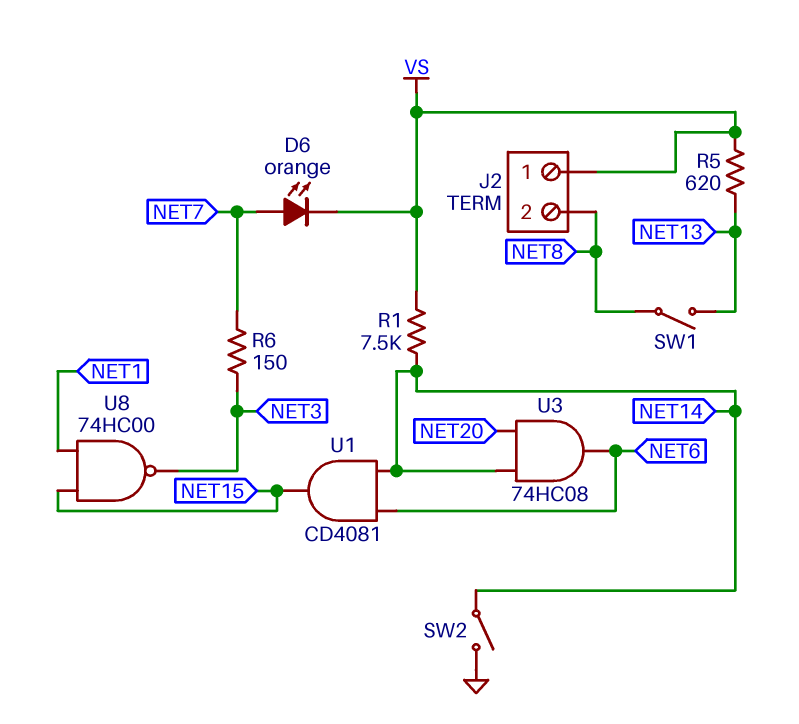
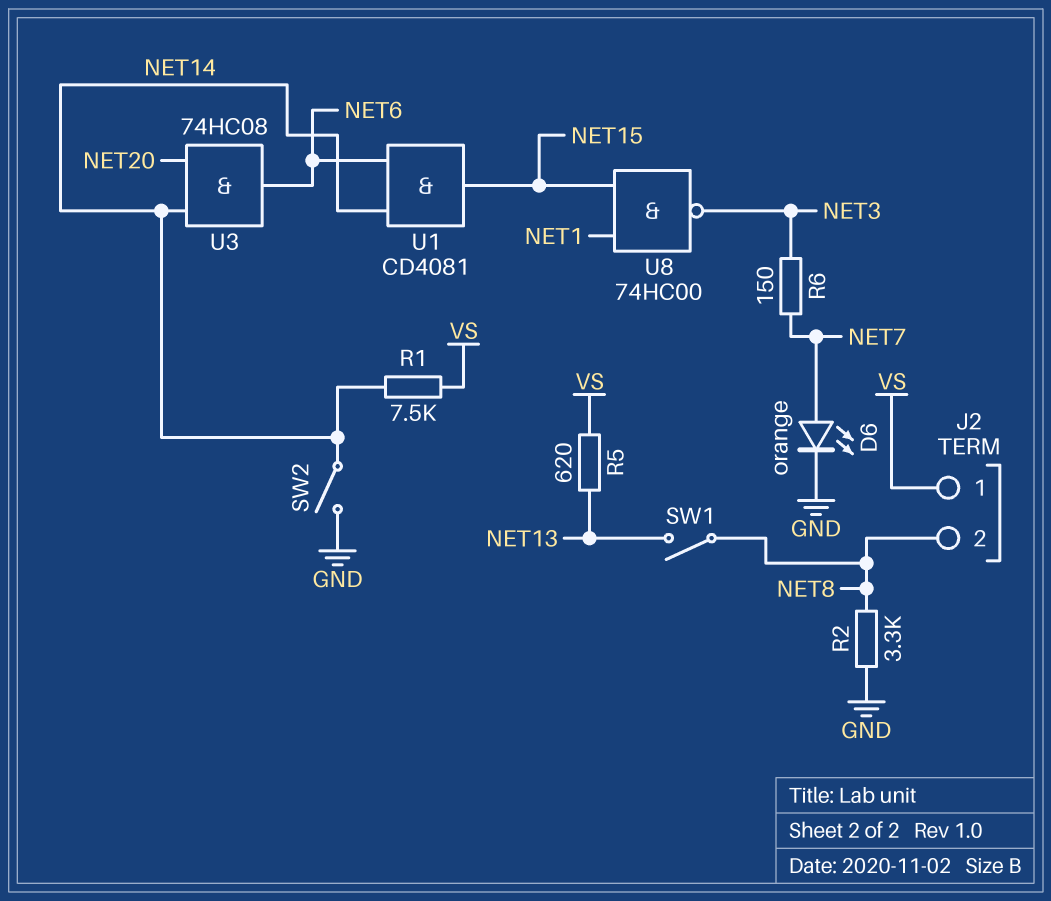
D6: LED orange (A NET7, K VS) -> LED orange (A NET7, K GND)
R2: none -> 3.3k (GND, NET8)

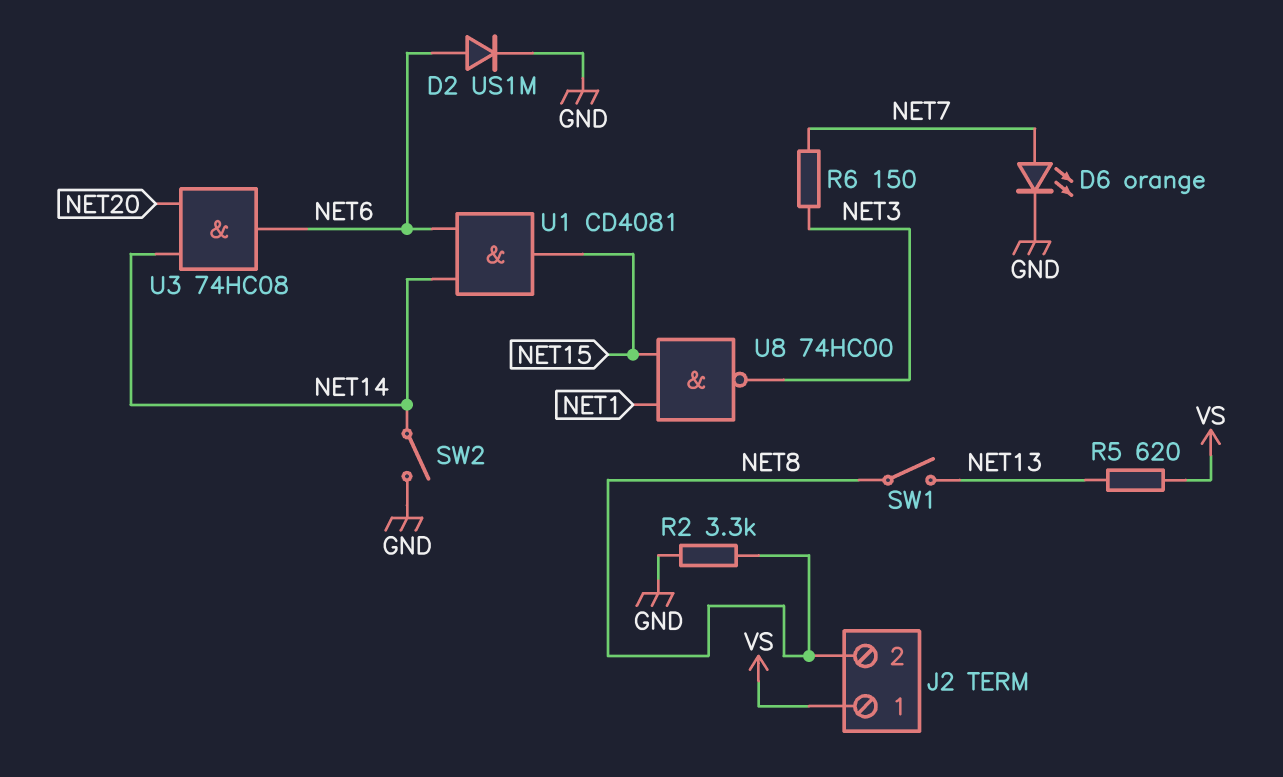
D2: none -> diode US1M (A NET6, K GND)
R1: 7.5k (NET14, VS) -> none

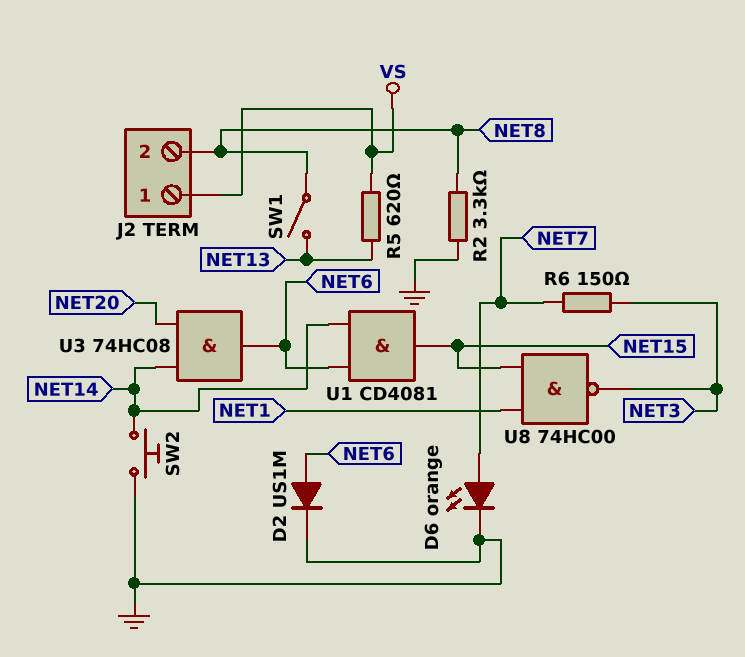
SW2: switch (GND, NET14) -> button (GND, NET14)

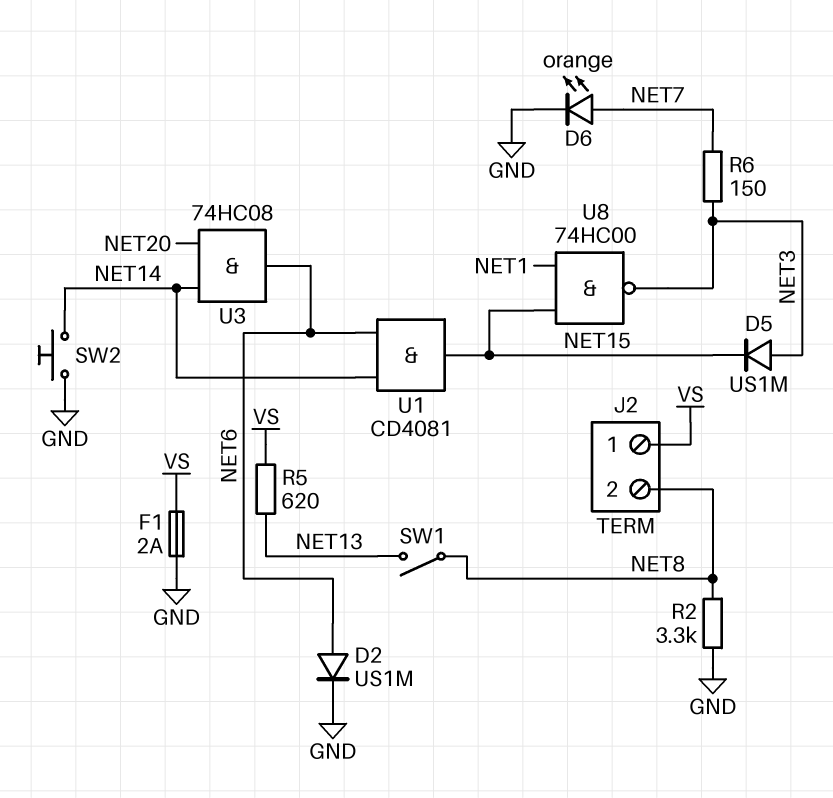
D5: none -> diode US1M (A NET3, K NET15)
F1: none -> 2A (GND, VS)

